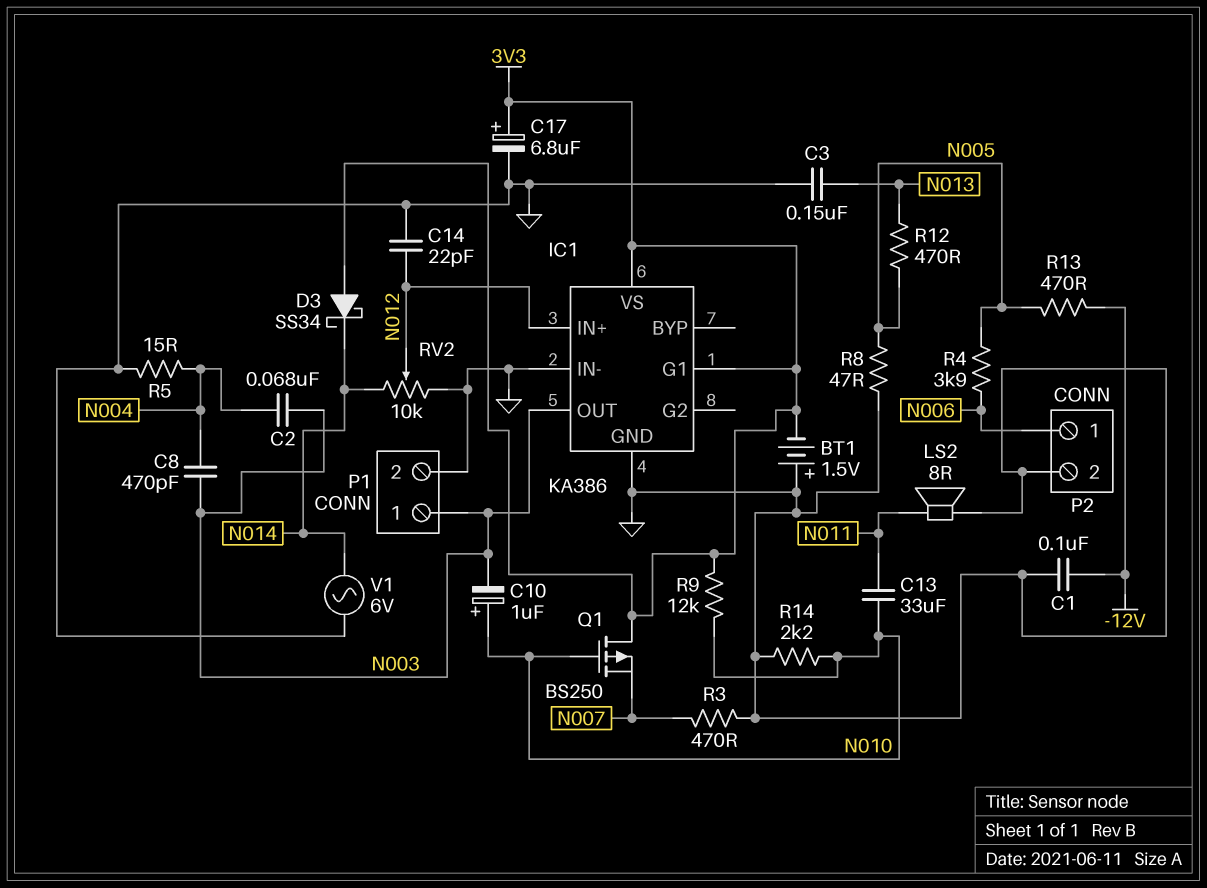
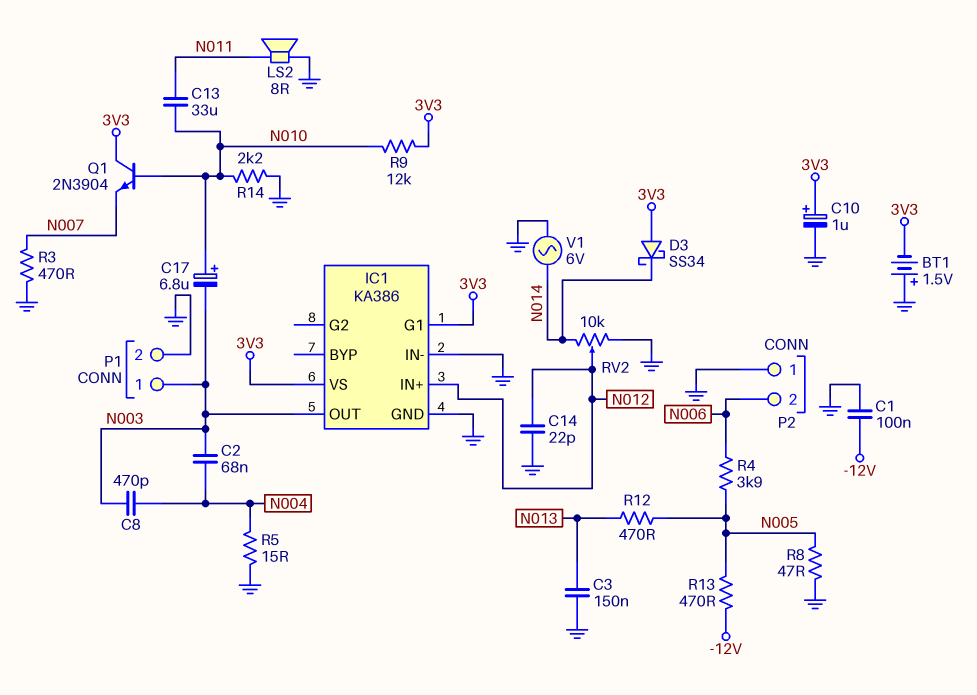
C10: 1uF (plus N010, minus N003) -> 1uF (plus 3V3, minus GND)
C17: 6.8uF (plus 3V3, minus GND) -> 6.8uF (plus N010, minus N003)
P2 pin 1: N006 -> GND
P2 pin 2: GND -> N006
Q1: PMOS BS250 (G N010, D 3V3, S N007) -> NPN 2N3904 (B N010, C 3V3, E N007)

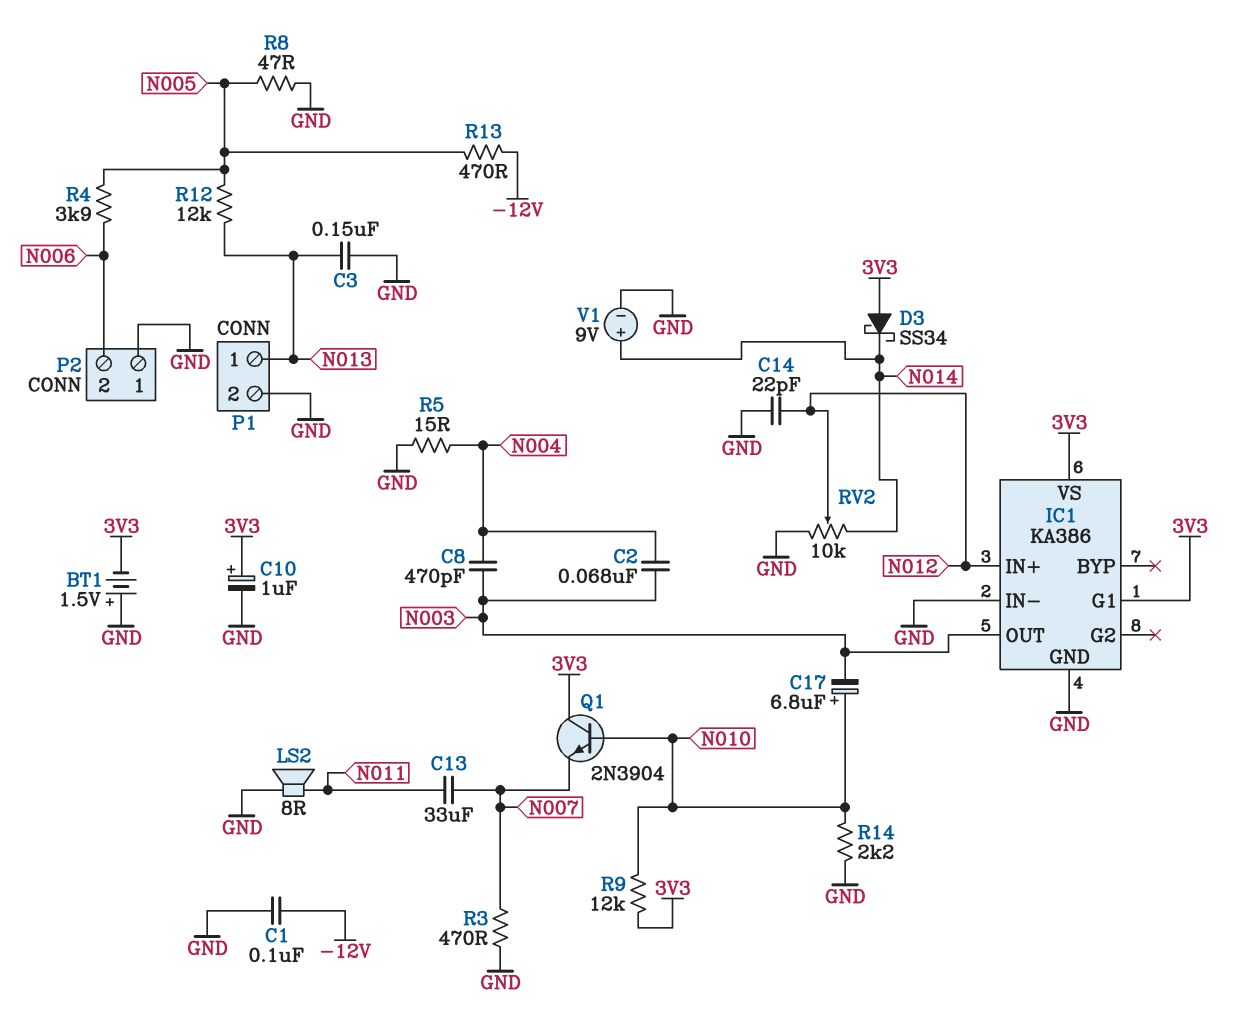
C13: 33uF (N010, N011) -> 33uF (N007, N011)
P1 pin 1: N003 -> N013
R12: 470 (N005, N013) -> 12k (N005, N013)
V1: AC 6V (GND, N014) -> 9V (plus N014, minus GND)

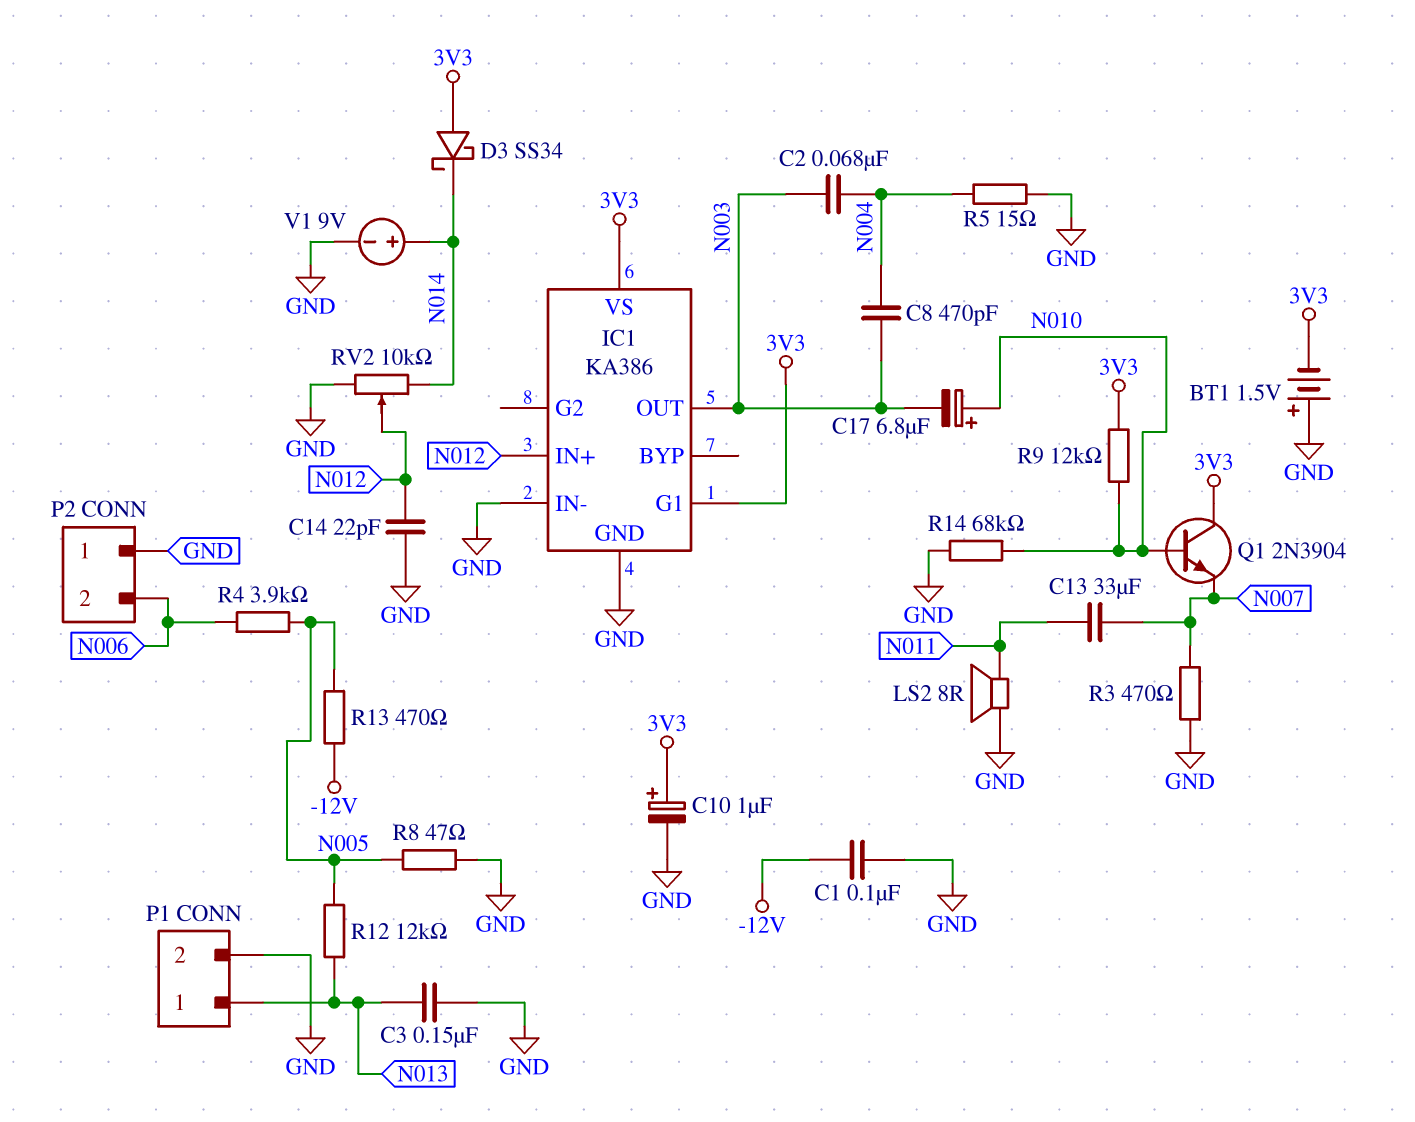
R14: 2.2k (GND, N010) -> 68k (GND, N010)

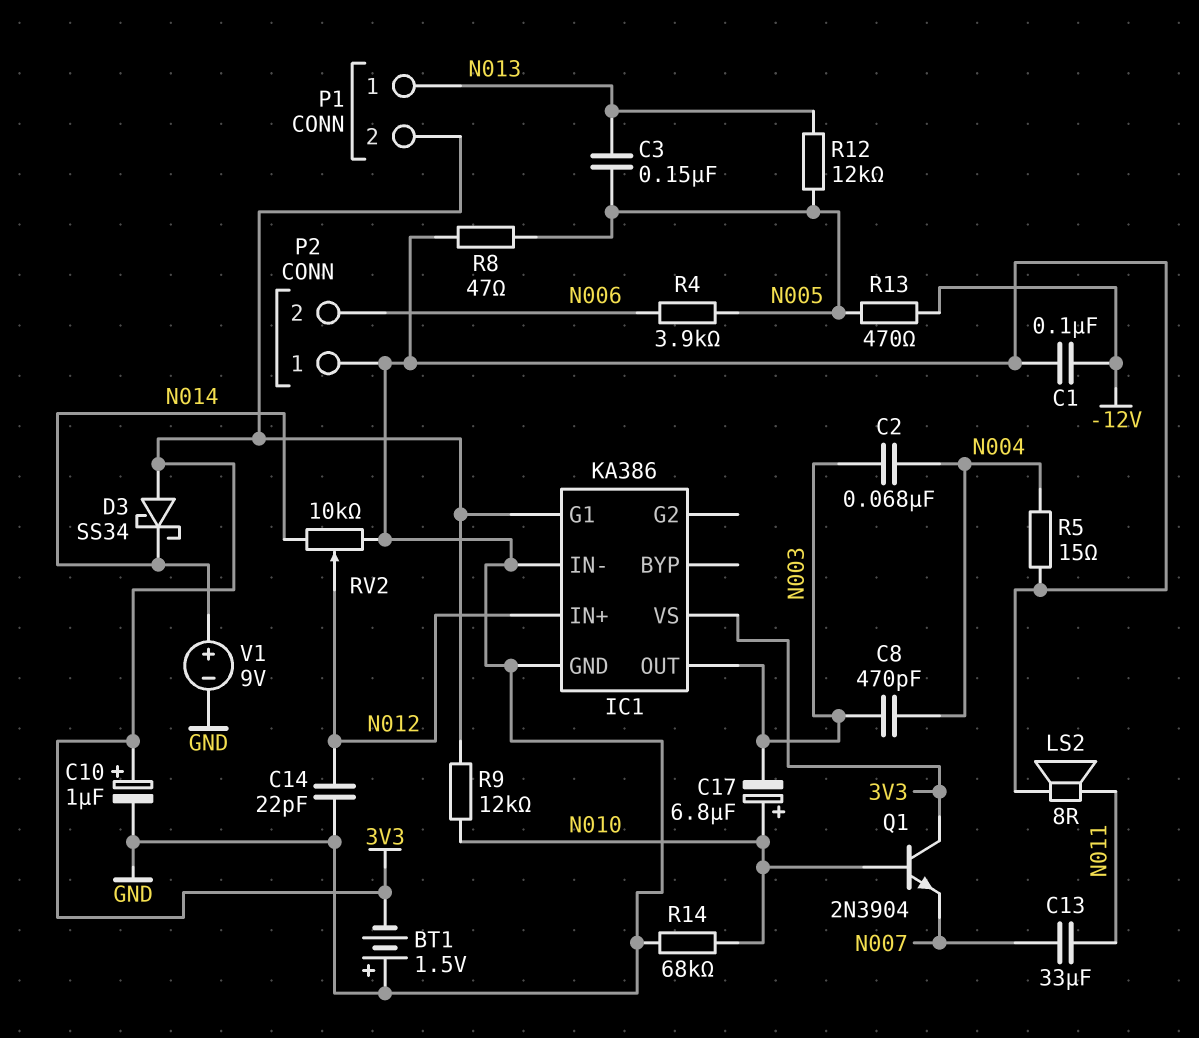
C3: 150nF (GND, N013) -> 150nF (N005, N013)
P1 pin 2: GND -> 3V3
R3: 470 (GND, N007) -> none

